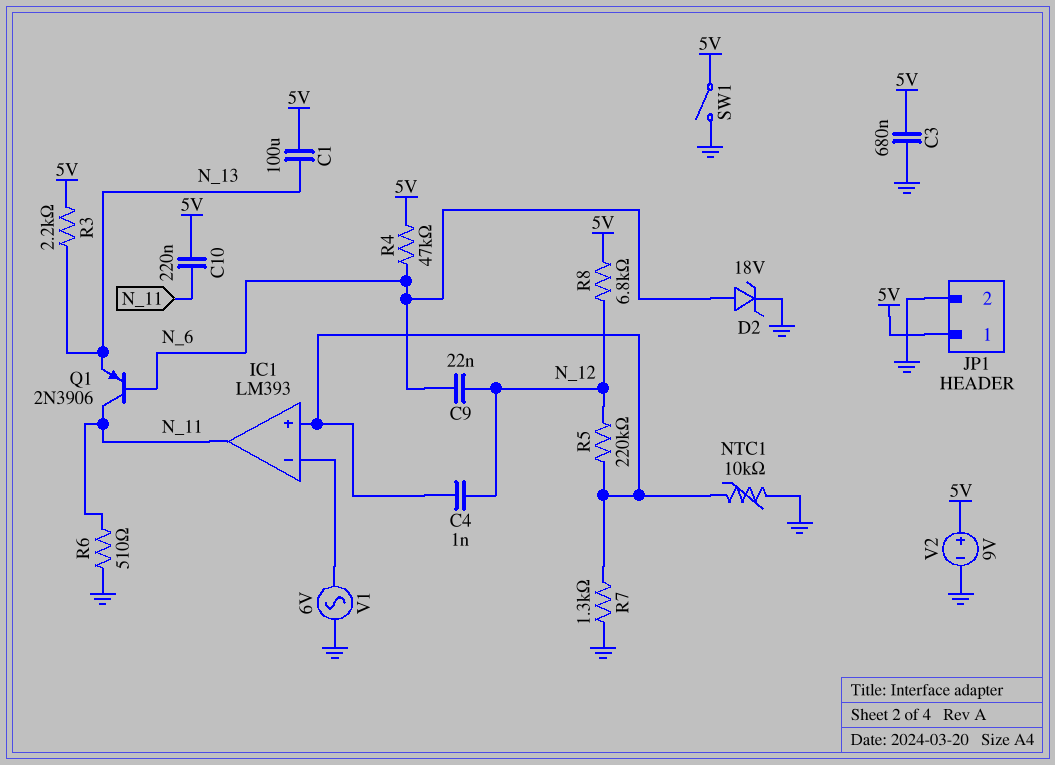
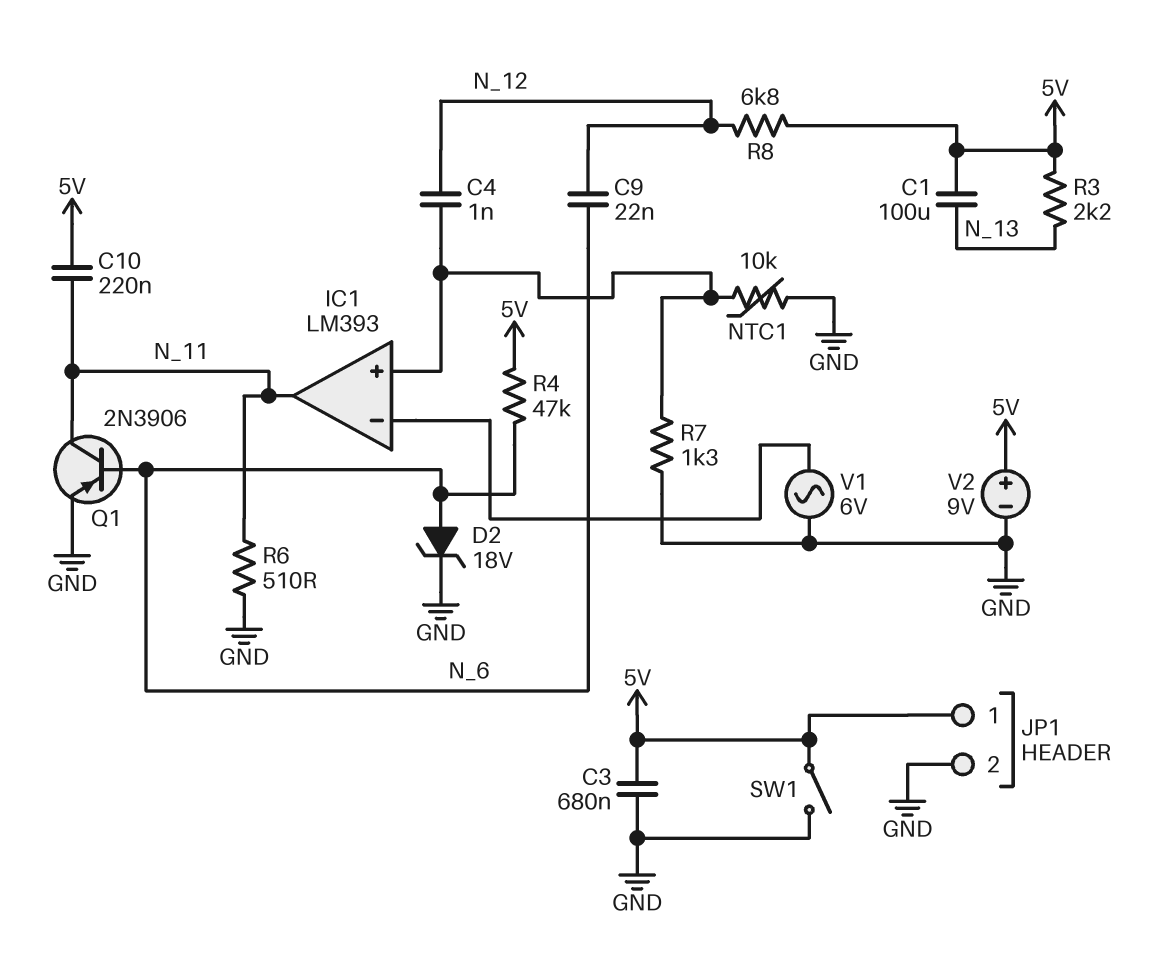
Q1: PNP 2N3906 (B N_6, C N_11, E N_13) -> PNP 2N3906 (B N_6, C N_11, E GND)
R5: 220k (IC1/in+, N_12) -> none

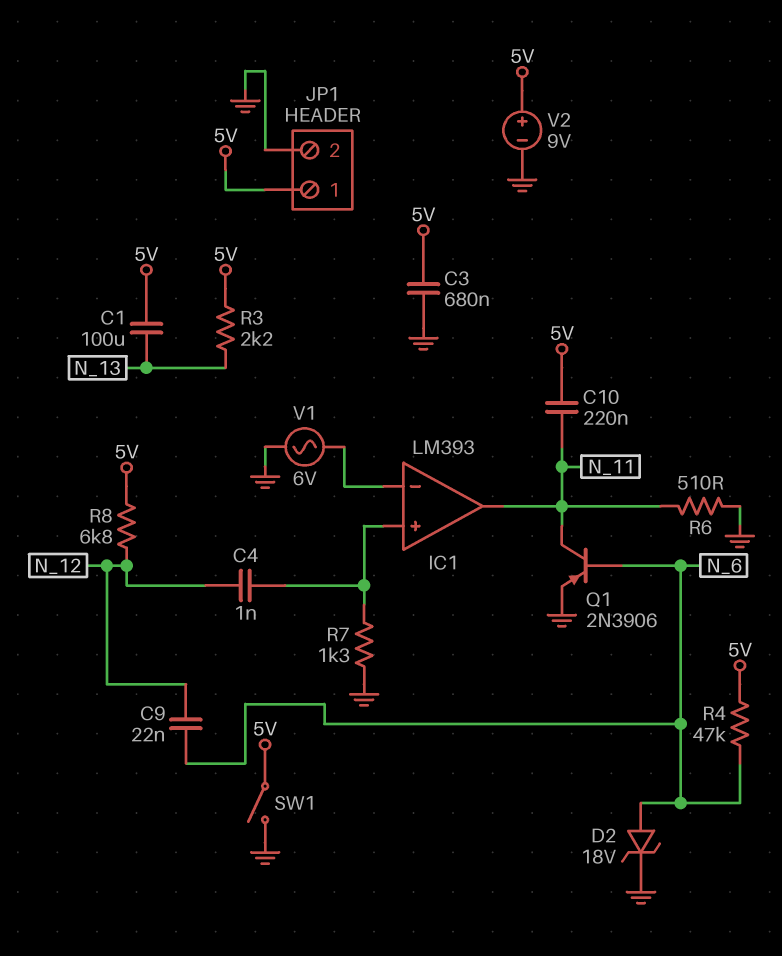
NTC1: 10k (GND, IC1/in+) -> none

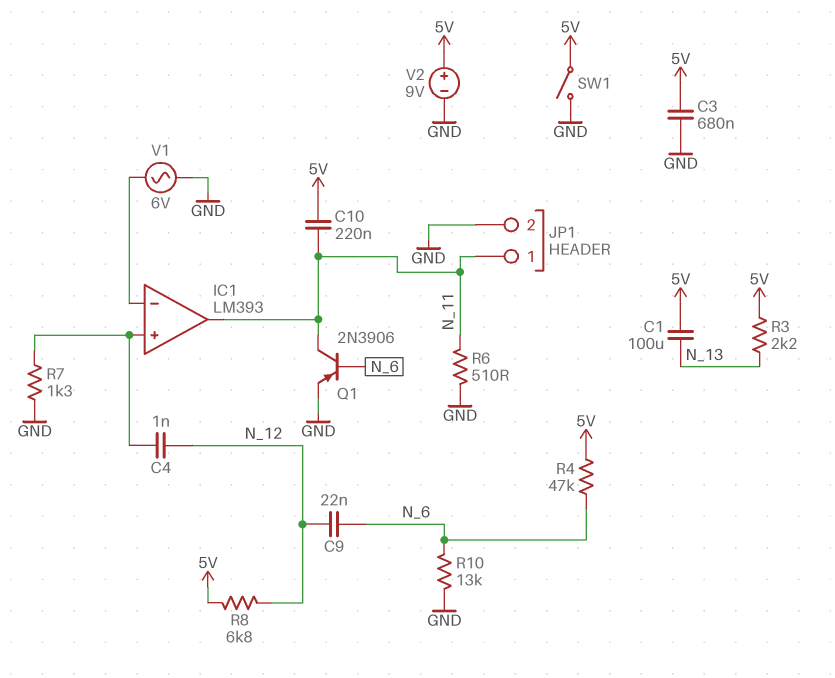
D2: zener 18V (A N_6, K GND) -> none
JP1 pin 1: 5V -> N_11
R10: none -> 13k (GND, N_6)

